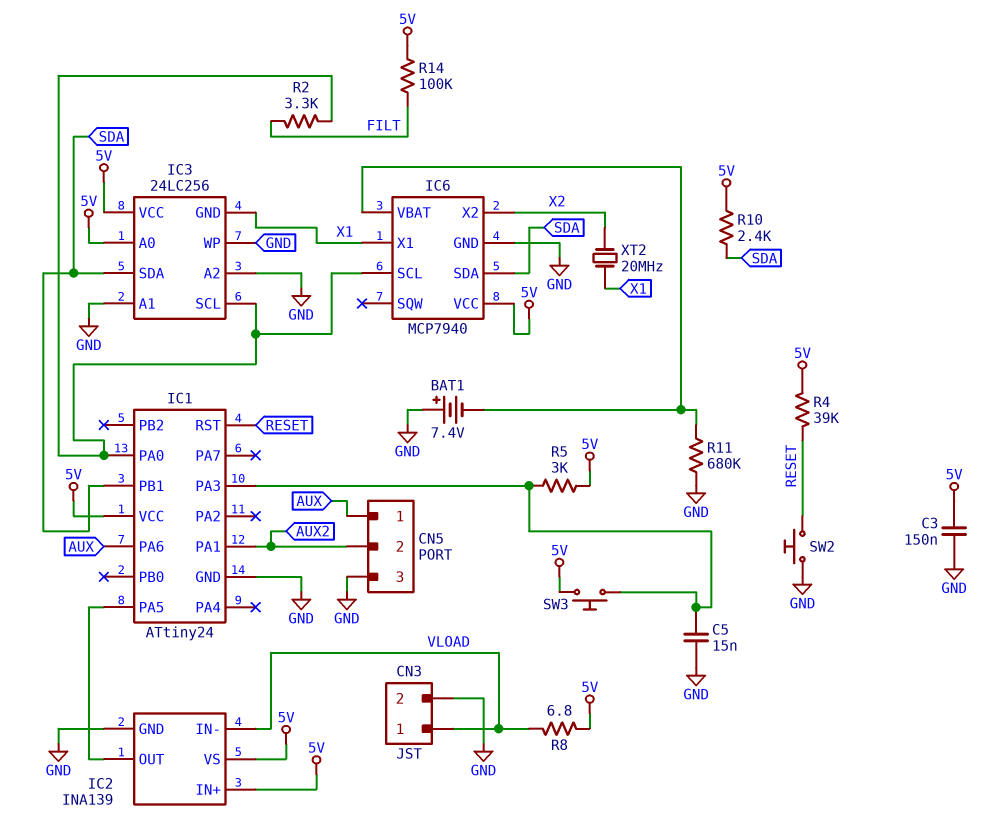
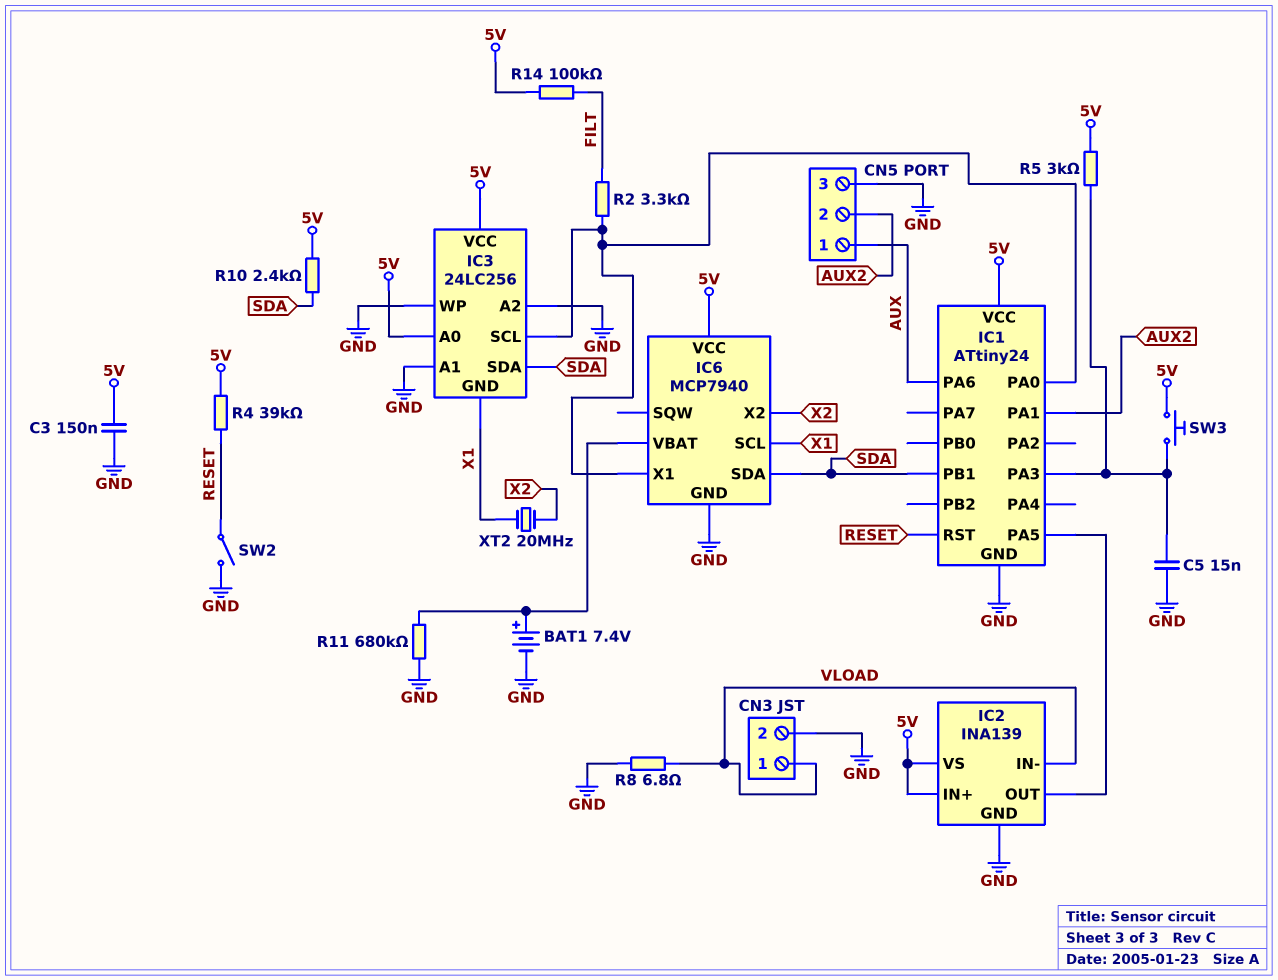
BAT1: 7.4V (plus GND, minus IC6/VBAT) -> 7.4V (plus IC6/VBAT, minus GND)
IC6 pin SCL: IC1/PA0 -> X1
IC6 pin X1: X1 -> IC1/PA0
R8: 6.8 (5V, VLOAD) -> 6.8 (GND, VLOAD)
SW2: button (GND, RESET) -> switch (GND, RESET)

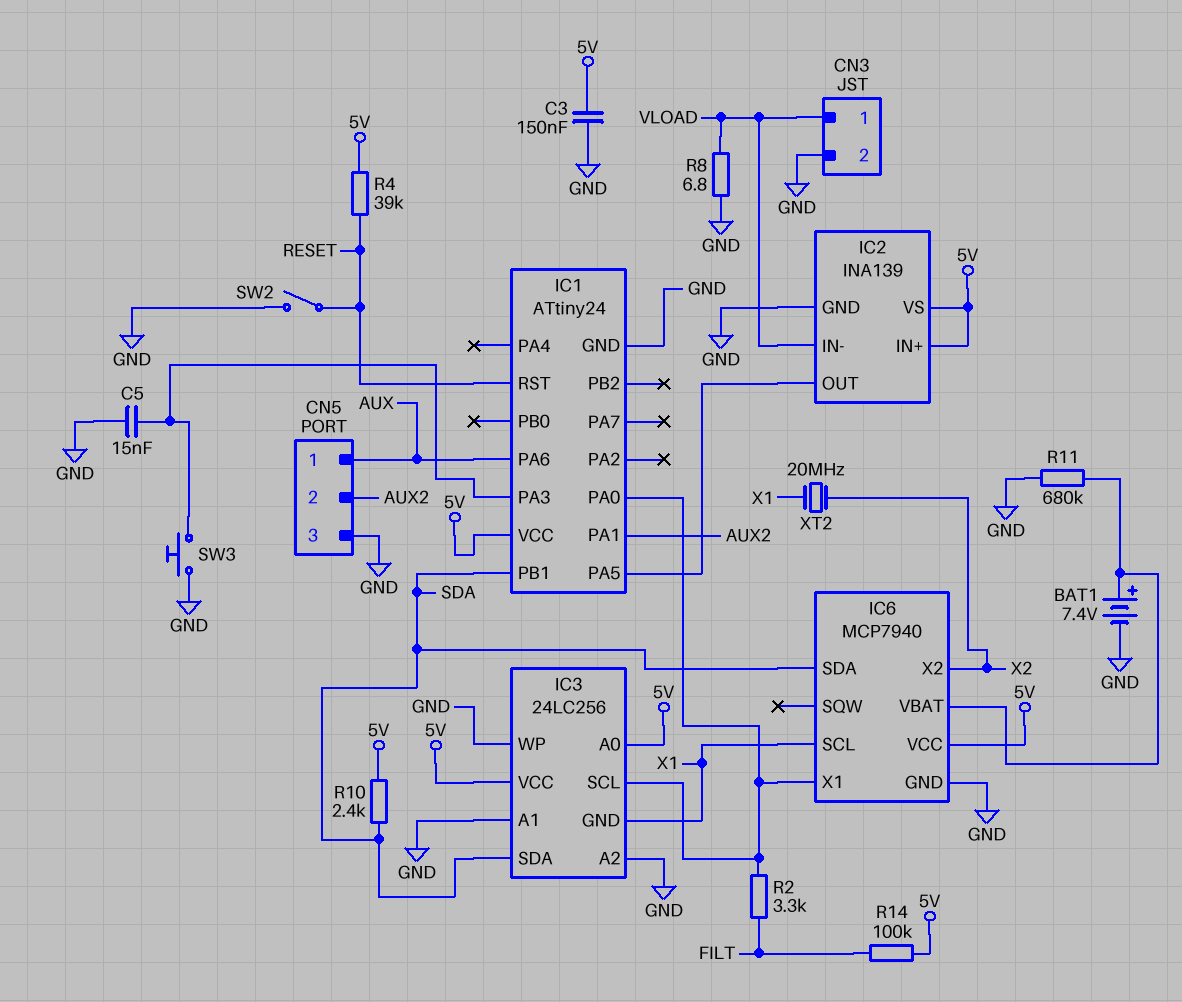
R5: 3k (5V, IC1/PA3) -> none
SW3: button (5V, IC1/PA3) -> button (GND, IC1/PA3)

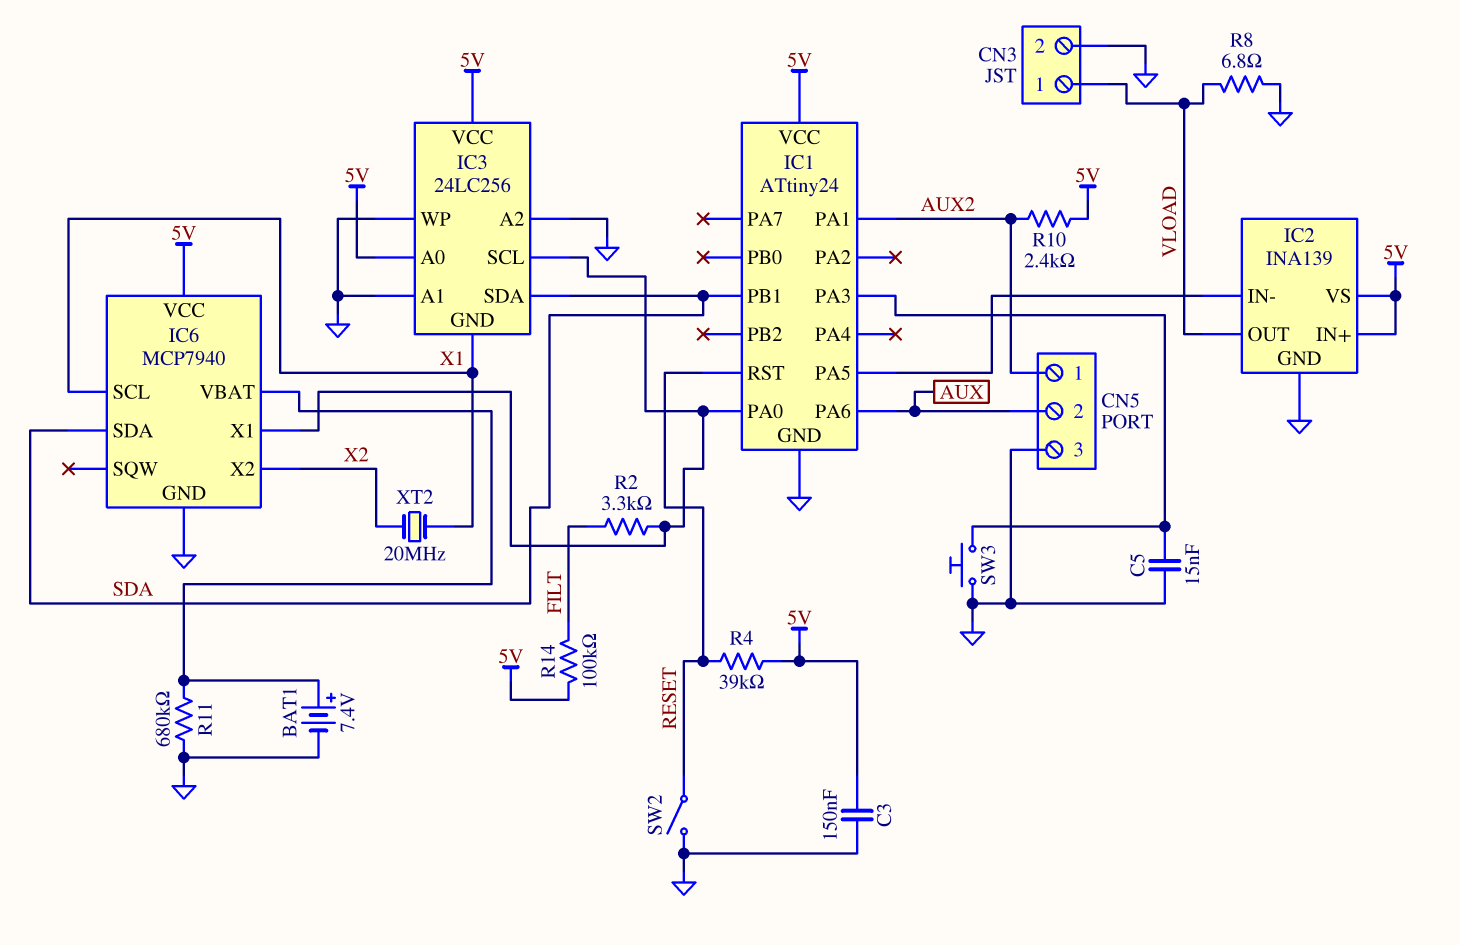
CN5 pin 1: AUX -> AUX2
CN5 pin 2: AUX2 -> AUX
IC2 pin IN-: VLOAD -> IC1/PA5
IC2 pin OUT: IC1/PA5 -> VLOAD
R10: 2.4k (5V, SDA) -> 2.4k (5V, AUX2)

